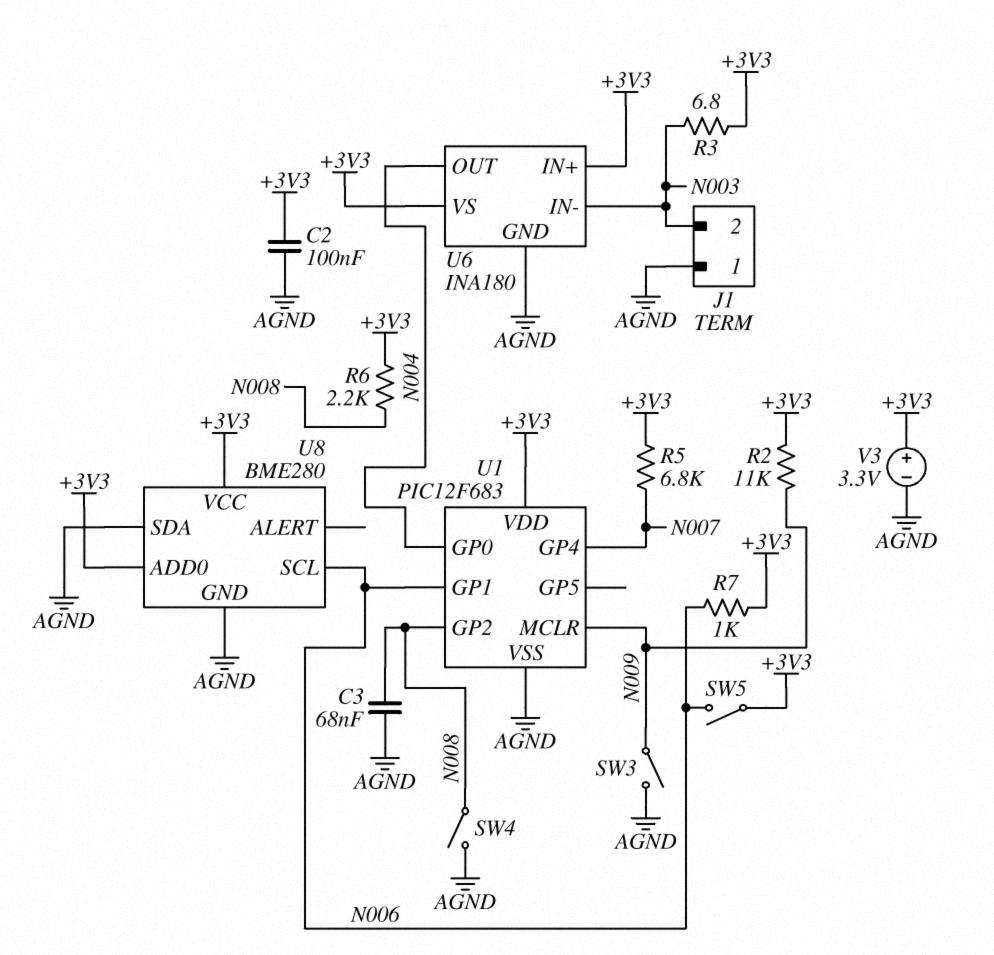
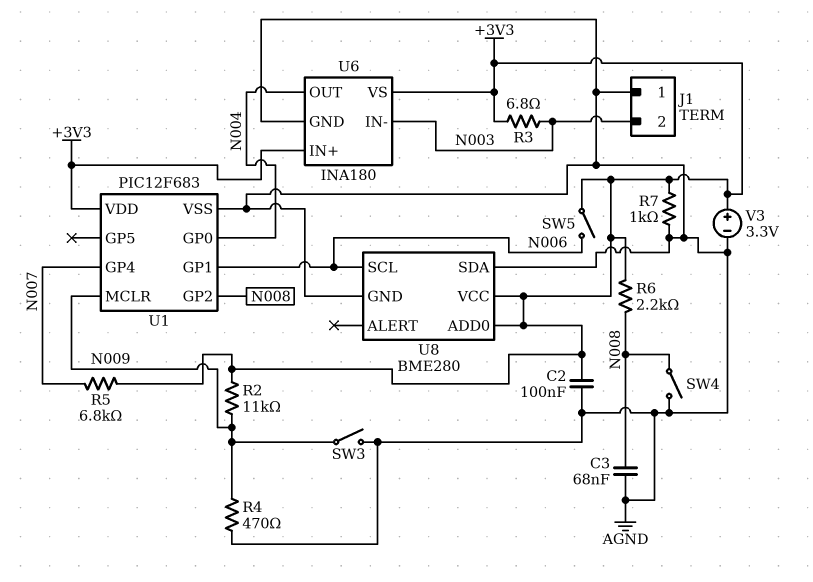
R4: none -> 470 (AGND, N009)
R7: 1k (+3V3, N006) -> 1k (+3V3, AGND)

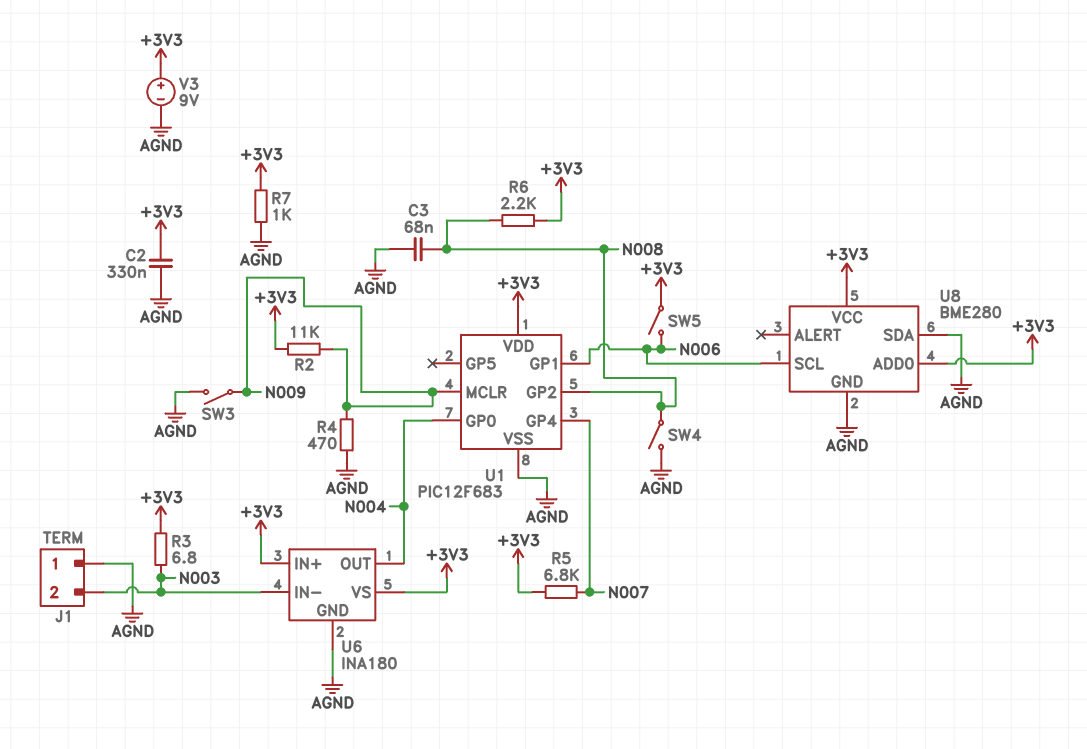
C2: 100nF (+3V3, AGND) -> 330nF (+3V3, AGND)
V3: 3.3V (plus +3V3, minus AGND) -> 9V (plus +3V3, minus AGND)

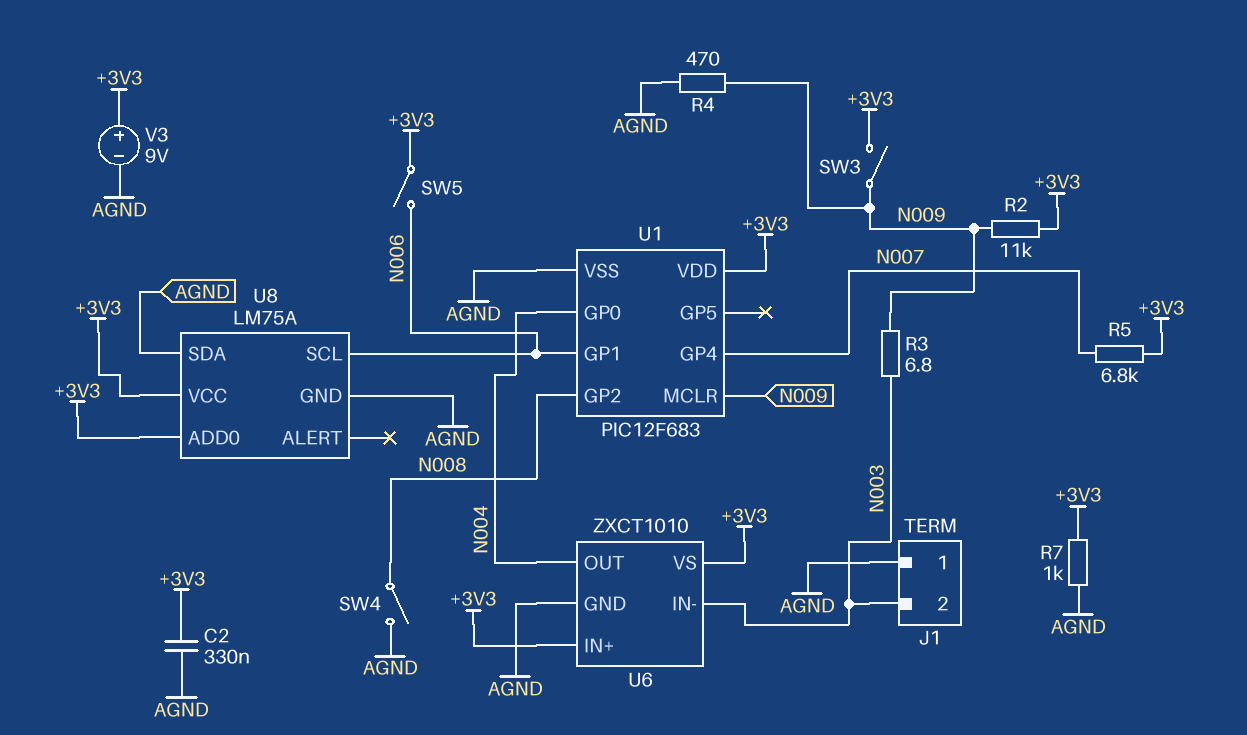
C3: 68nF (AGND, N008) -> none
R3: 6.8 (+3V3, N003) -> 6.8 (N003, N009)
R6: 2.2k (+3V3, N008) -> none
SW3: switch (AGND, N009) -> switch (+3V3, N009)
U6: INA180 -> ZXCT1010
U8: BME280 -> LM75A

